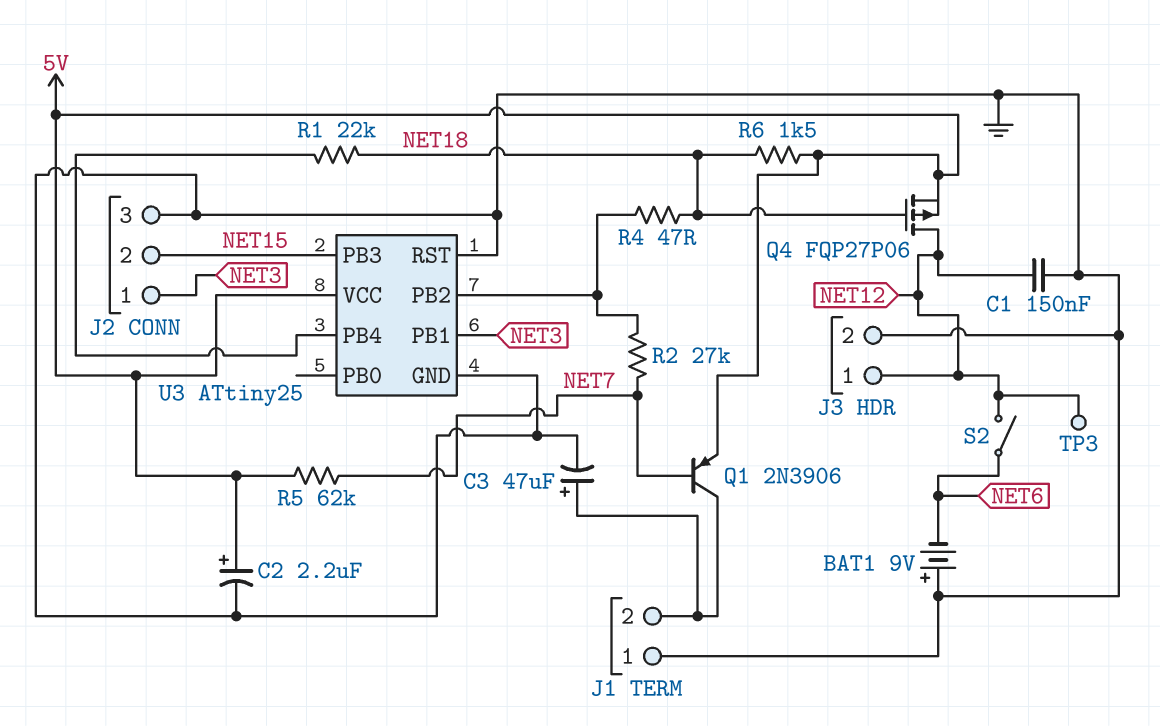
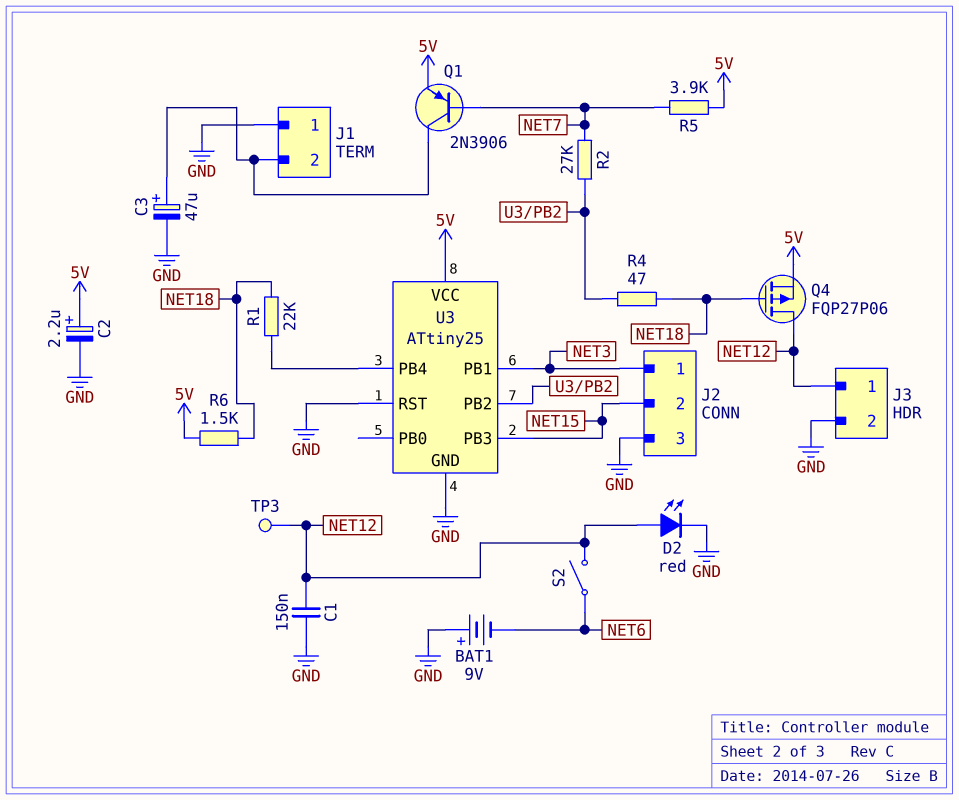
D2: none -> LED red (A NET12, K GND)
R5: 62k (5V, NET7) -> 3.9k (5V, NET7)

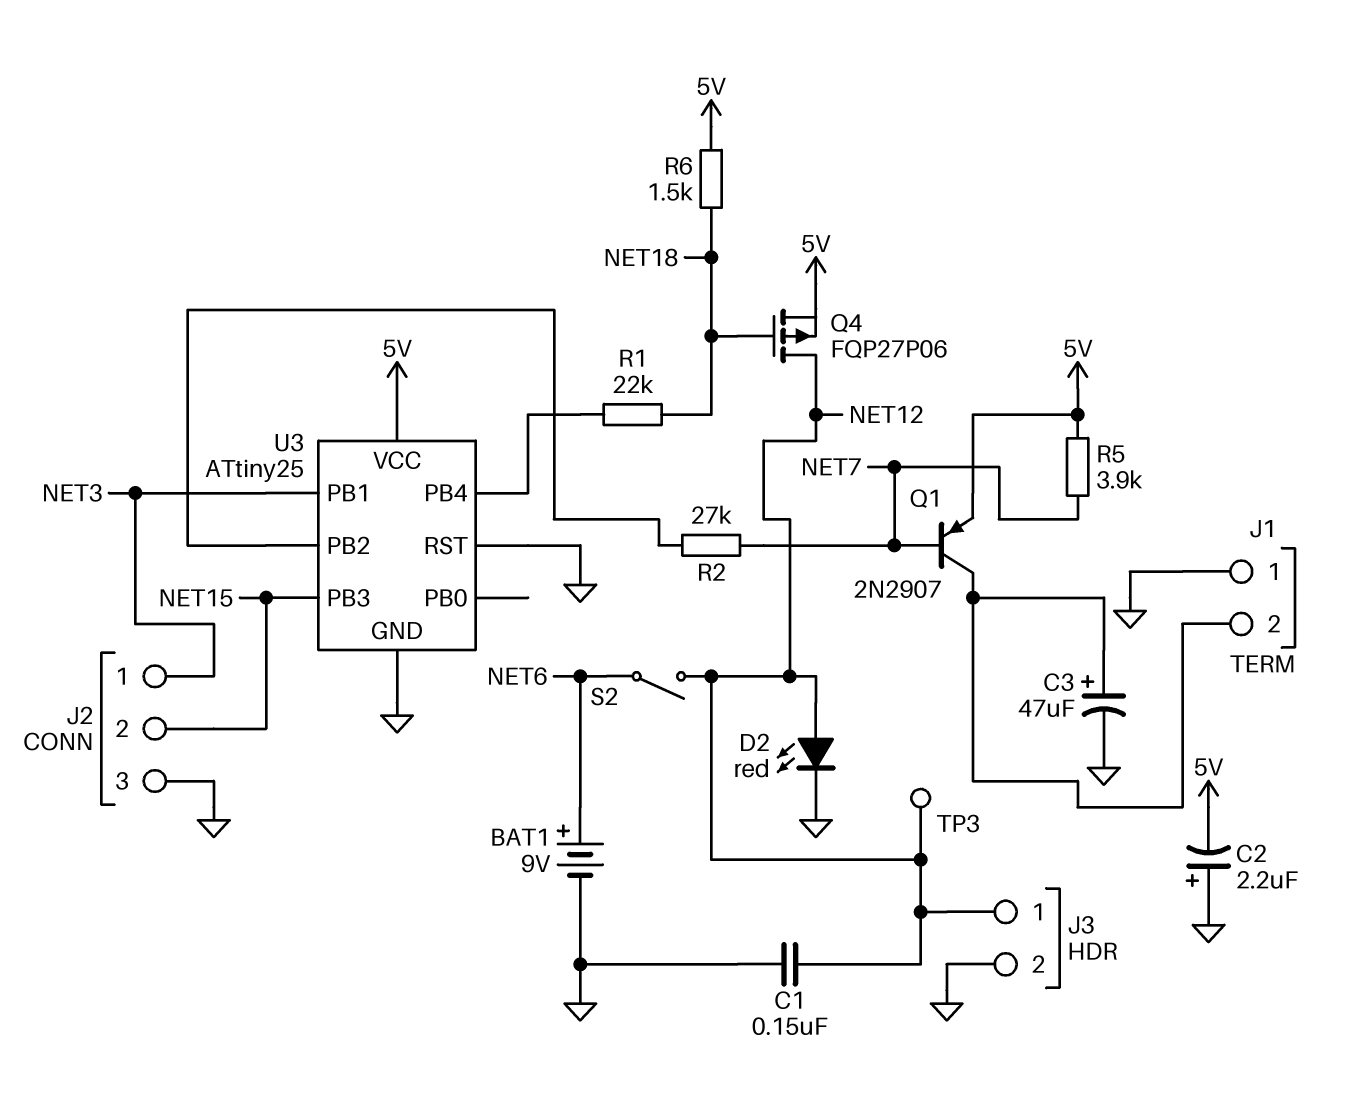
BAT1: 9V (plus GND, minus NET6) -> 9V (plus NET6, minus GND)
C2: 2.2uF (plus 5V, minus GND) -> 2.2uF (plus GND, minus 5V)
Q1: PNP 2N3906 (B NET7, C J1/2, E 5V) -> PNP 2N2907 (B NET7, C J1/2, E 5V)
R4: 47 (NET18, U3/PB2) -> none

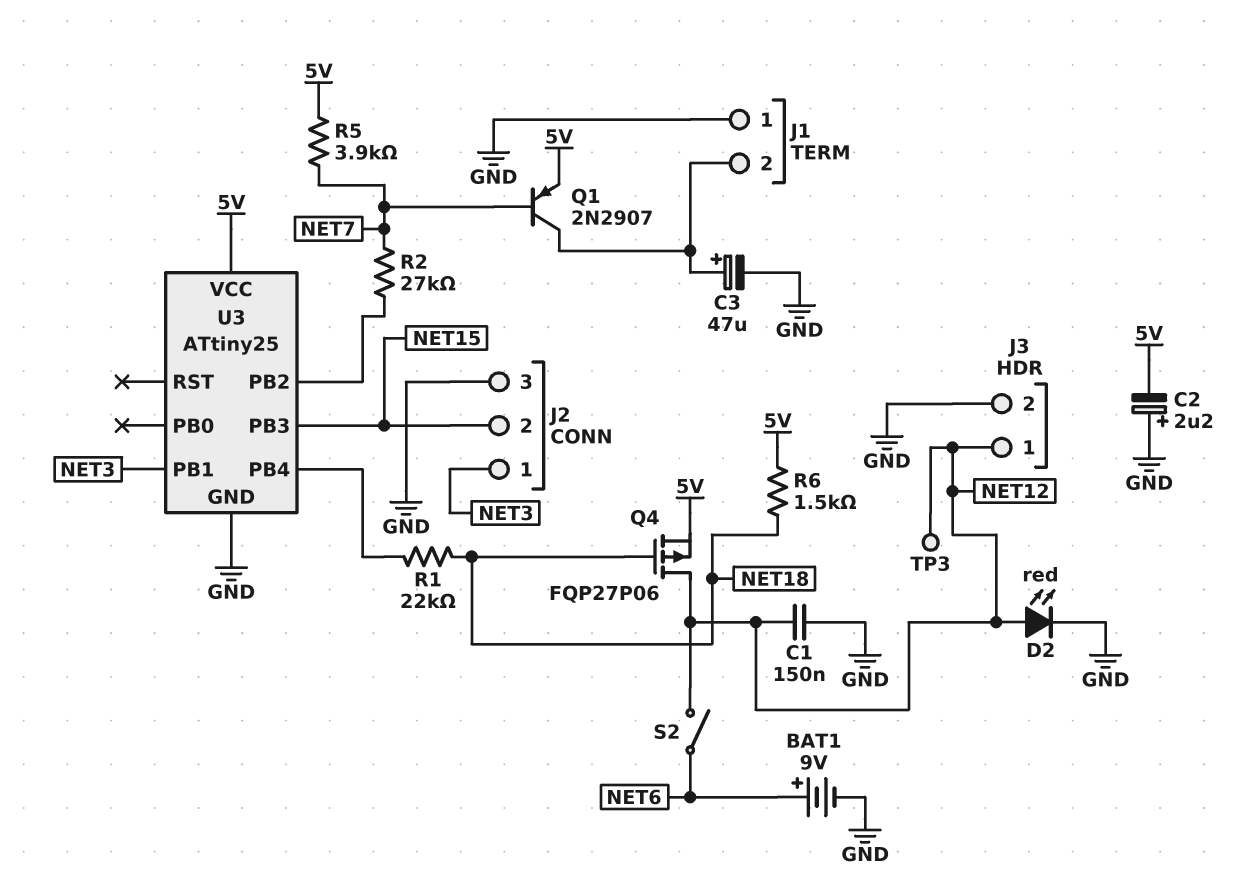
U3 pin RST: GND -> none

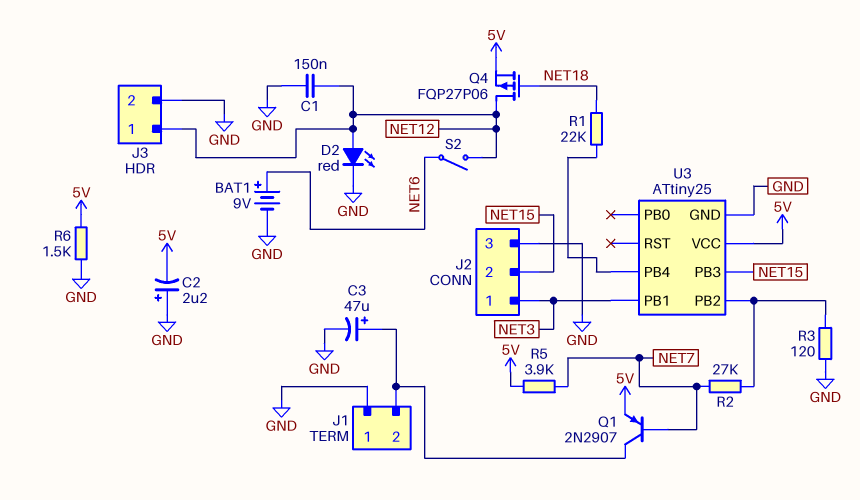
R3: none -> 120 (GND, U3/PB2)
R6: 1.5k (5V, NET18) -> 1.5k (5V, GND)
TP3: test point (NET12) -> none

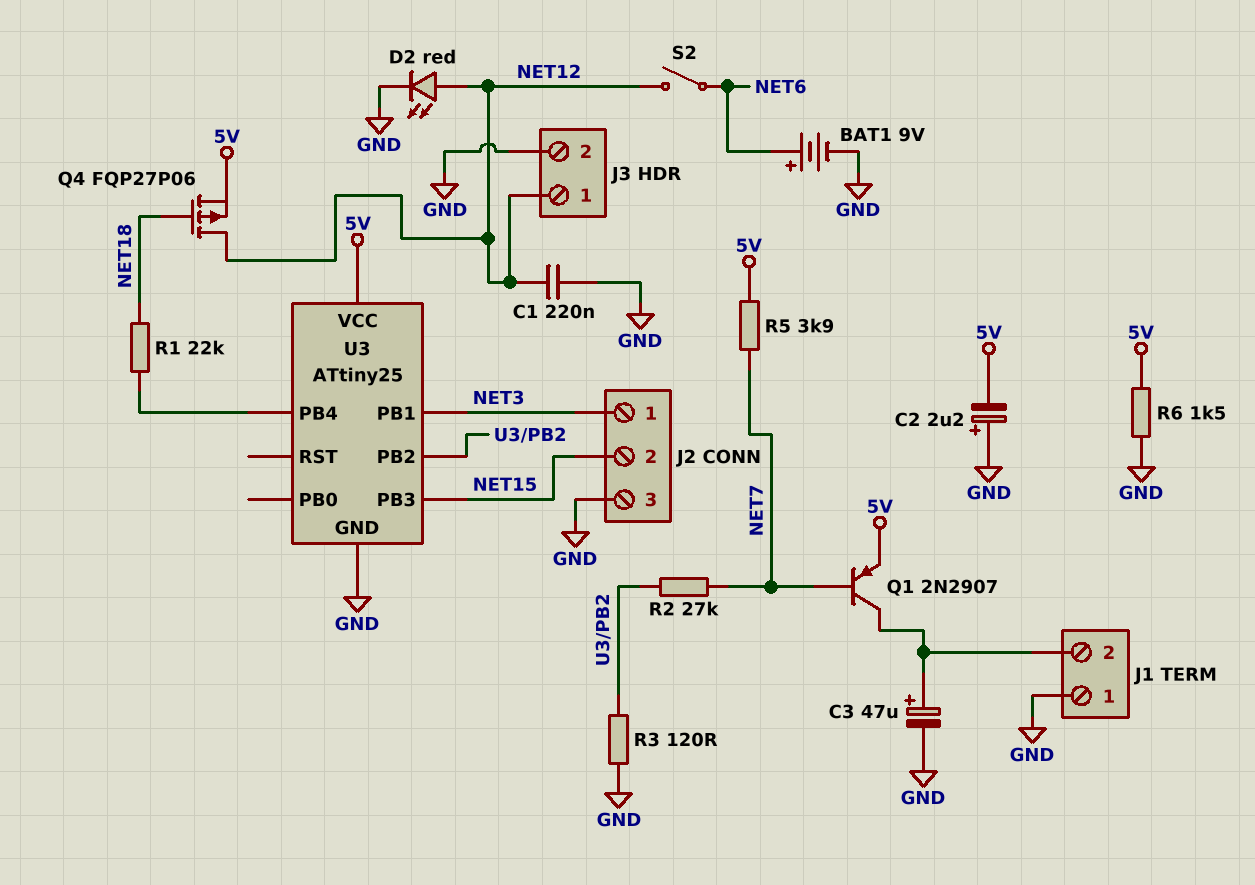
C1: 150nF (GND, NET12) -> 220nF (GND, NET12)

